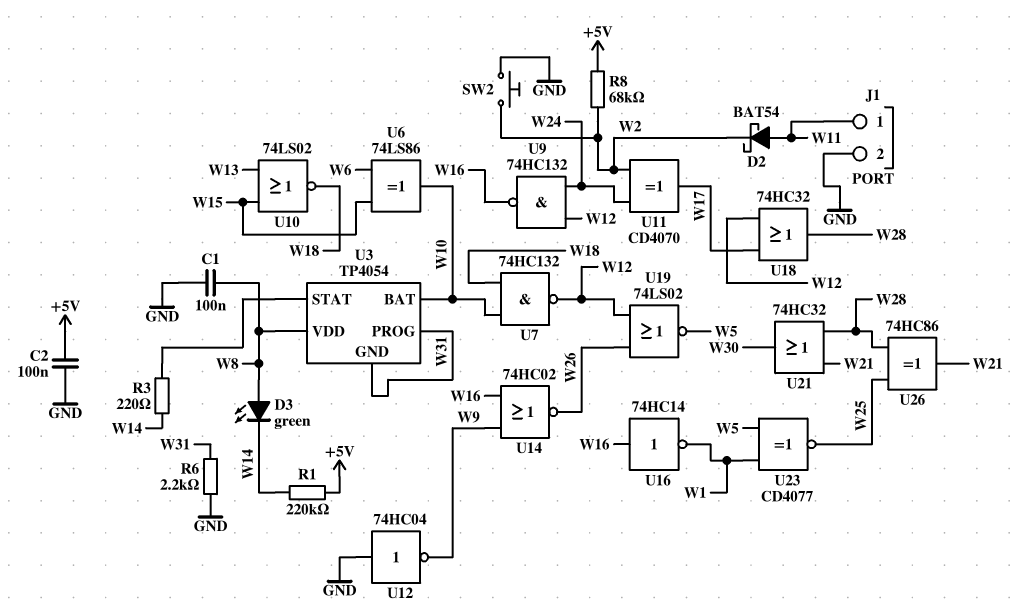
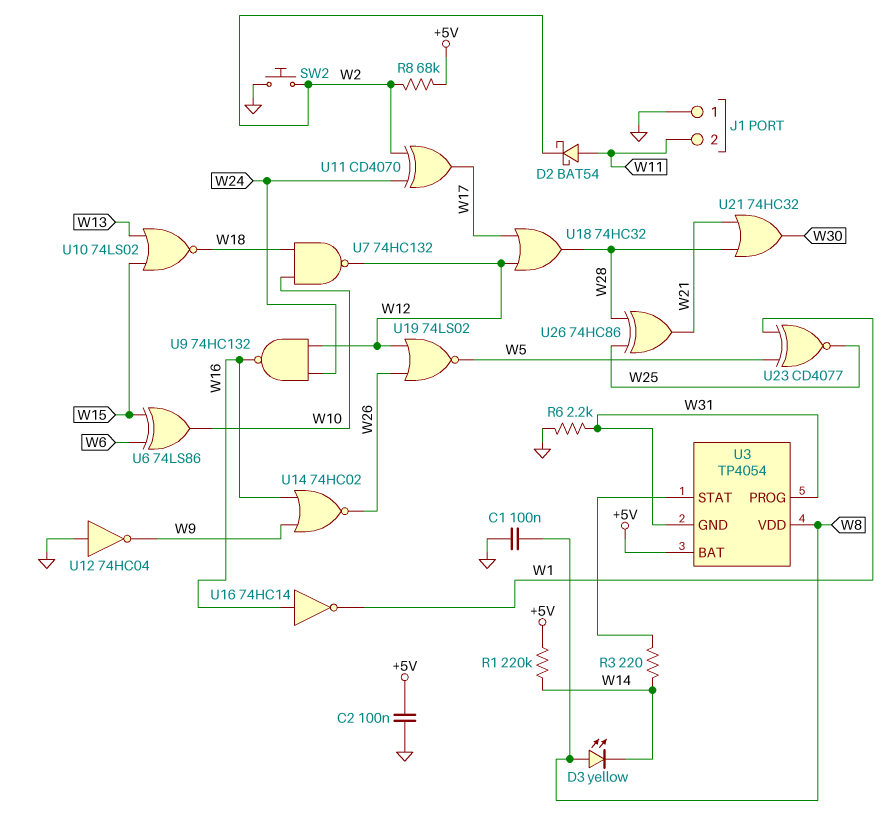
D3: LED green (A W8, K W14) -> LED yellow (A W8, K W14)
J1 pin 1: W11 -> GND
J1 pin 2: GND -> W11
U3 pin BAT: W10 -> +5V

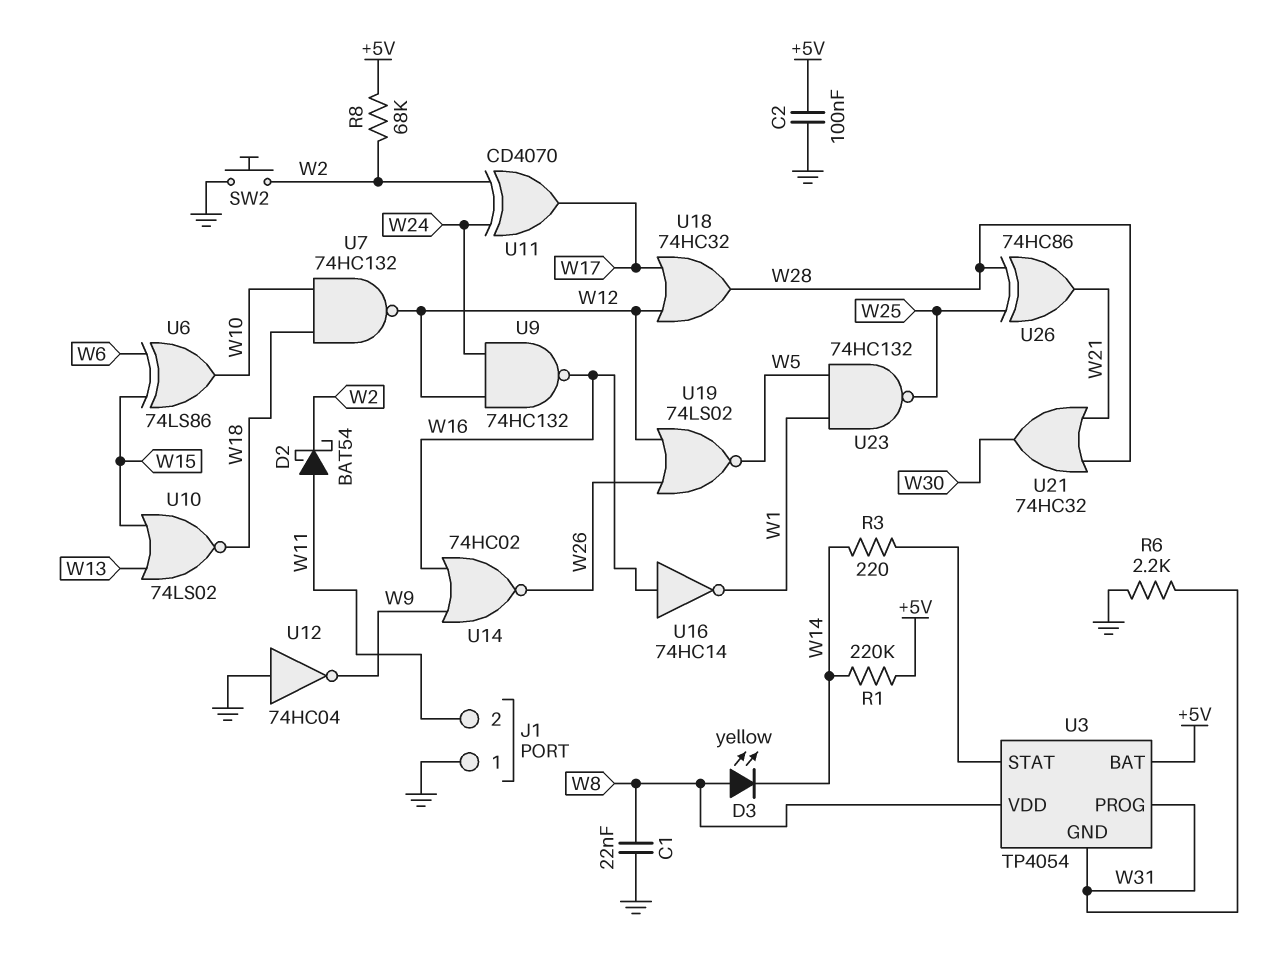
C1: 100nF (GND, W8) -> 22nF (GND, W8)
U23: XNOR CD4077 (in W1, in W5, out W25) -> NAND 74HC132 (in W1, in W5, out W25)

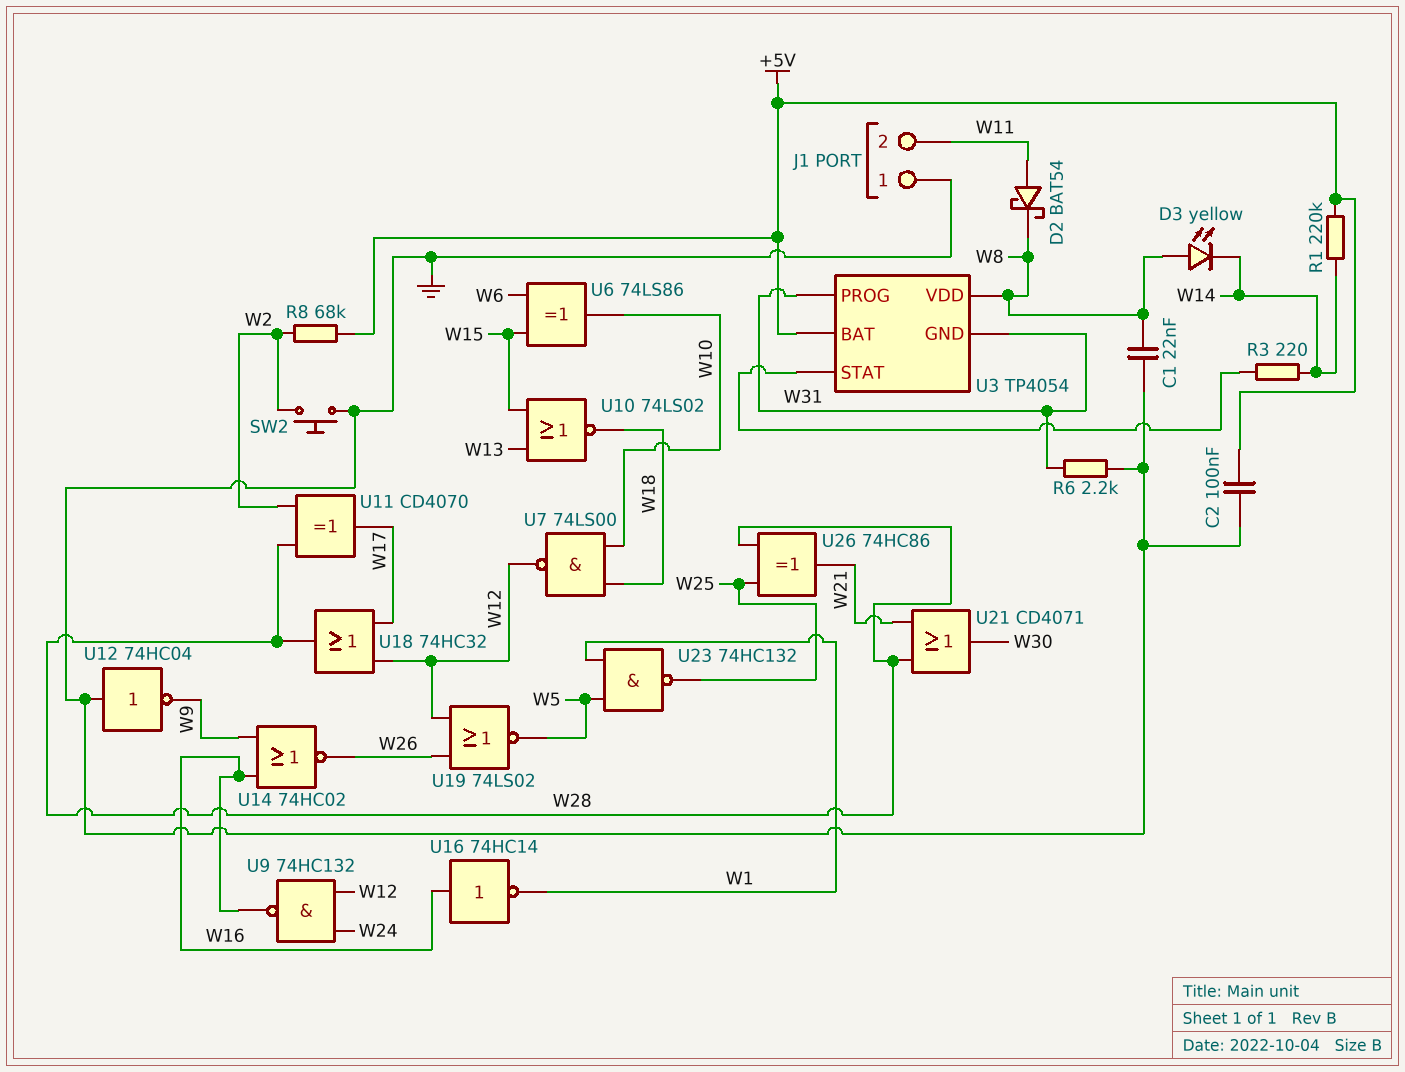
D2: schottky BAT54 (A W11, K W2) -> schottky BAT54 (A W11, K W8)
U7: NAND 74HC132 (in W10, in W18, out W12) -> NAND 74LS00 (in W10, in W18, out W12)
U11: XOR CD4070 (in W2, in W24, out W17) -> XOR CD4070 (in W2, in W28, out W17)
U21: OR 74HC32 (in W21, in W28, out W30) -> OR CD4071 (in W21, in W28, out W30)

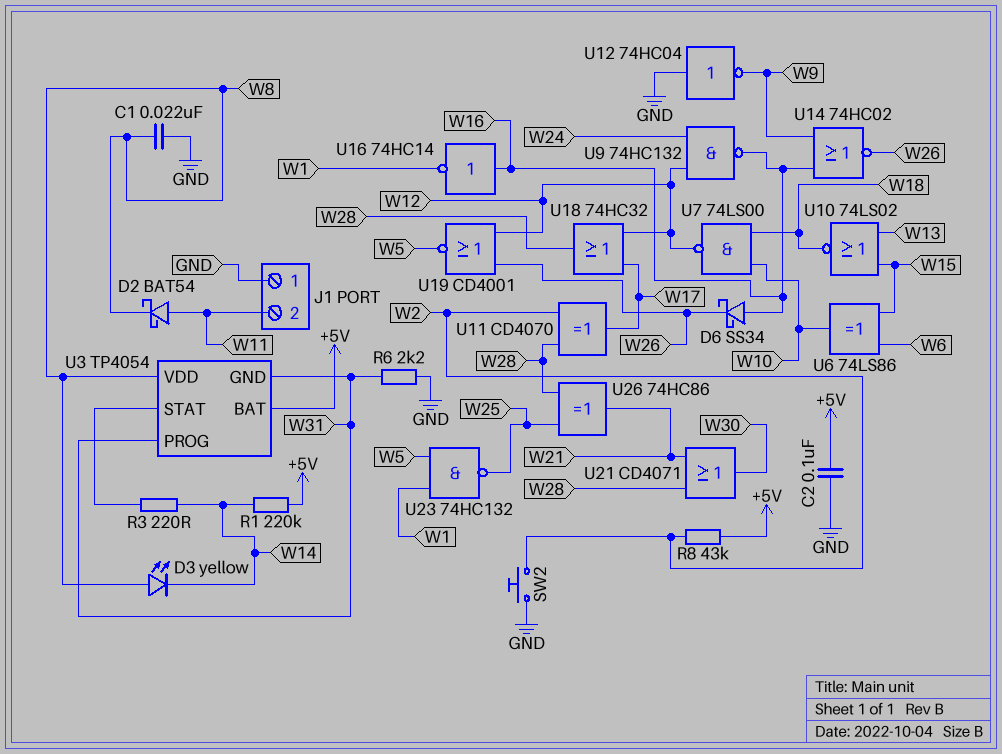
D6: none -> schottky SS34 (A W16, K W26)
R8: 68k (+5V, W2) -> 43k (+5V, W2)
U19: NOR 74LS02 (in W12, in W26, out W5) -> NOR CD4001 (in W12, in W26, out W5)

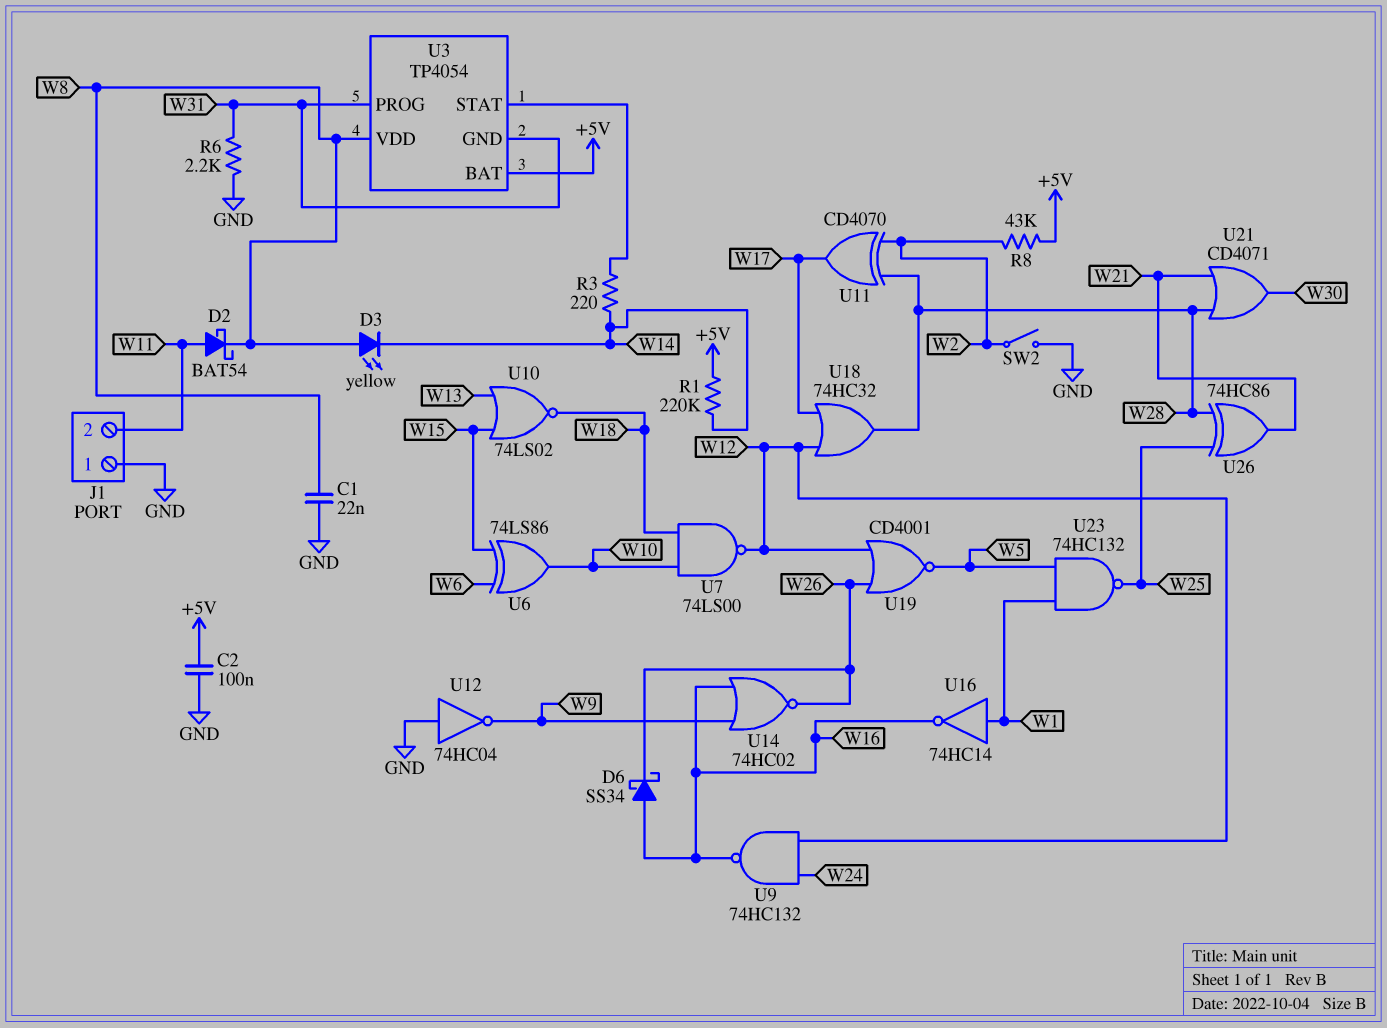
SW2: button (GND, W2) -> switch (GND, W2)
U16: NOT 74HC14 (in W16, out W1) -> NOT 74HC14 (in W1, out W16)

